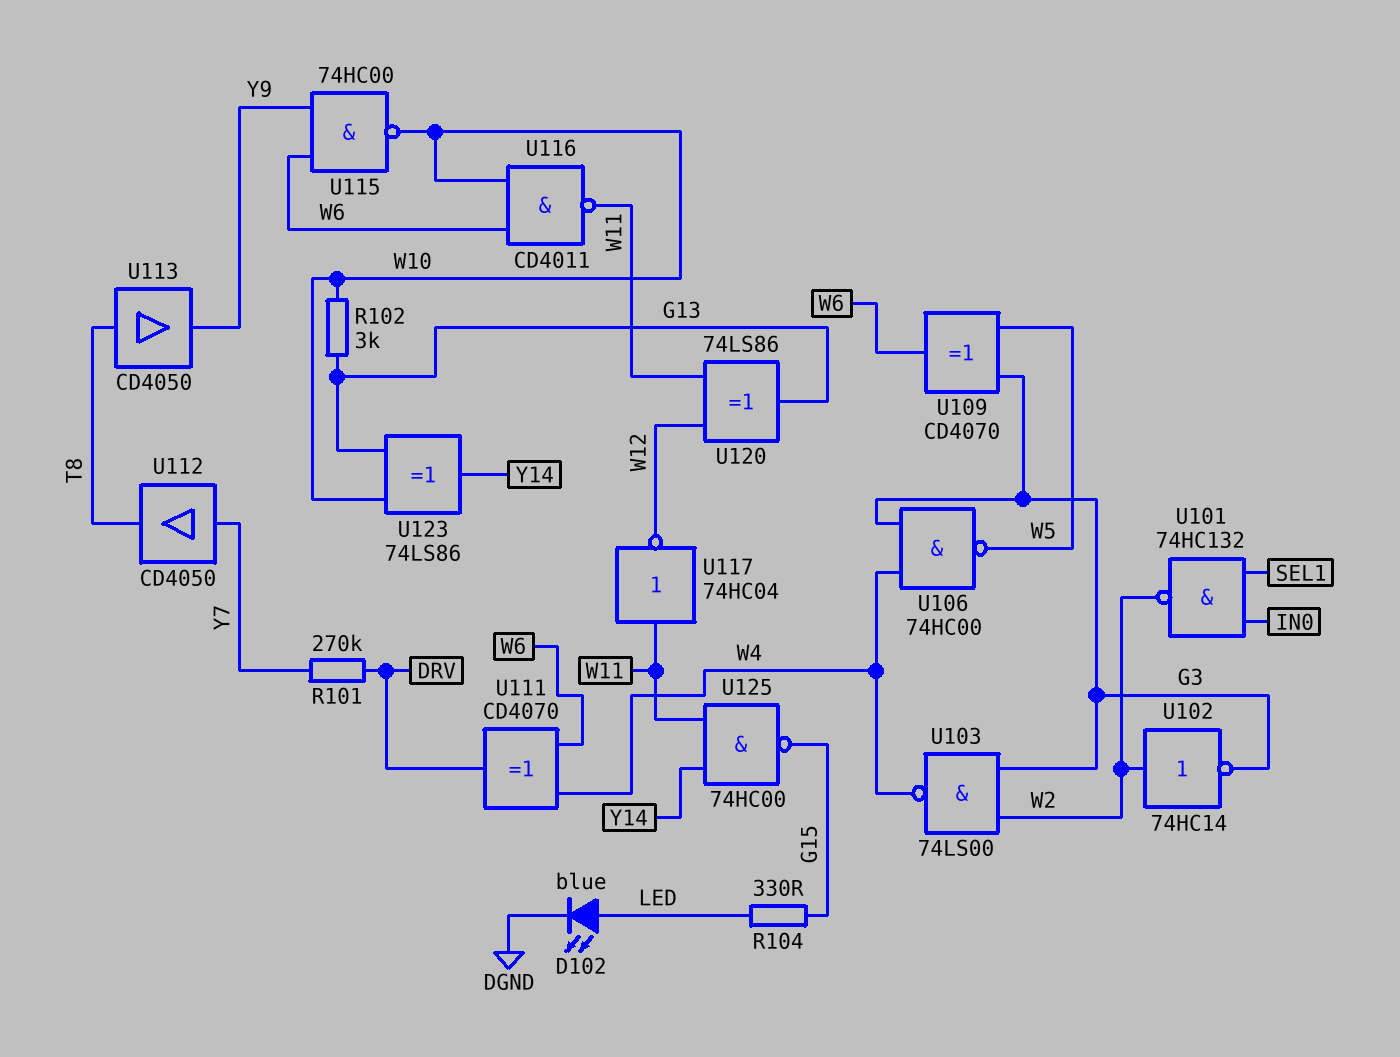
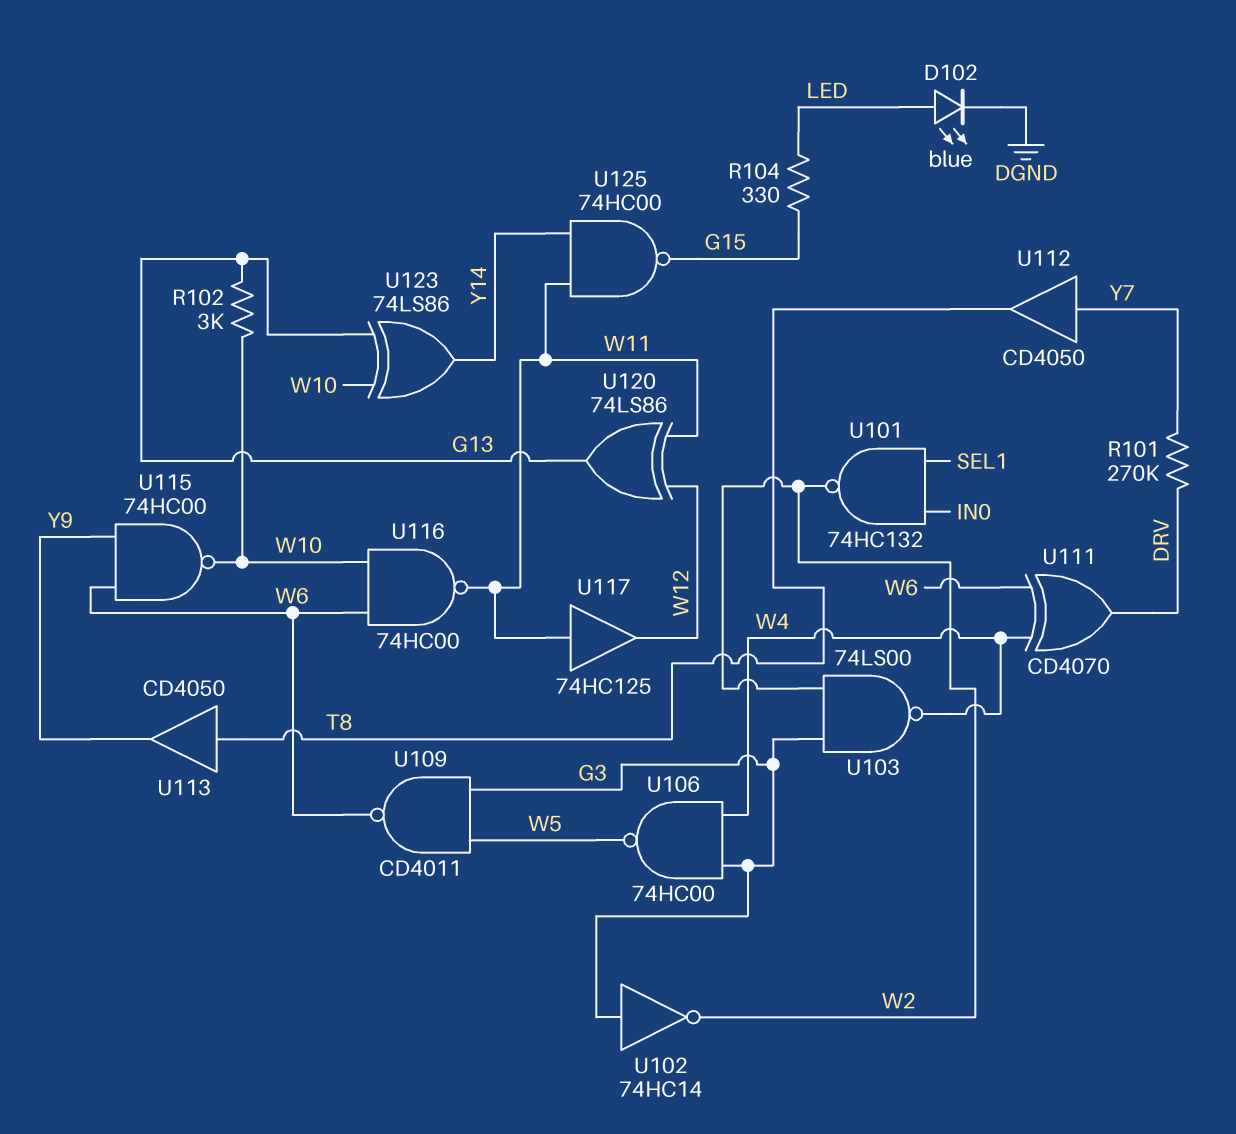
U102: NOT 74HC14 (in W2, out G3) -> NOT 74HC14 (in G3, out W2)
U109: XOR CD4070 (in G3, in W5, out W6) -> NAND CD4011 (in G3, in W5, out W6)
U116: NAND CD4011 (in W6, in W10, out W11) -> NAND 74HC00 (in W6, in W10, out W11)
U117: NOT 74HC04 (in W11, out W12) -> buffer 74HC125 (in W11, out W12)

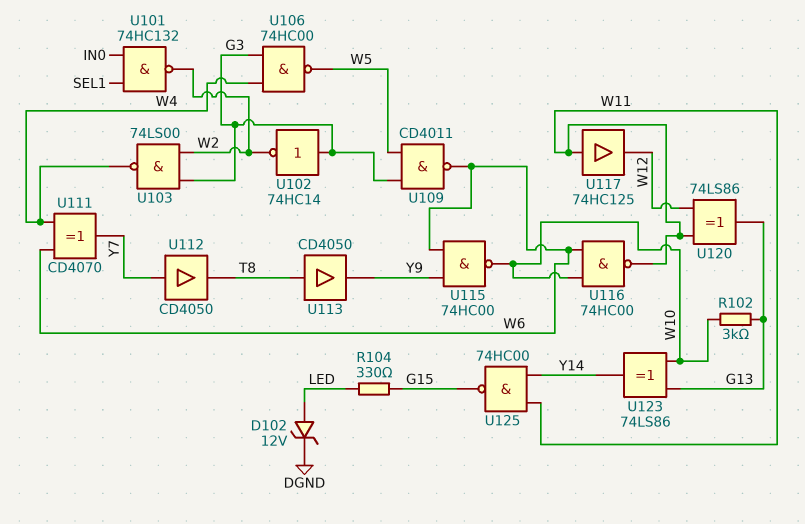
D102: LED blue (A LED, K DGND) -> zener 12V (A LED, K DGND)
R101: 270k (DRV, Y7) -> none
U111: XOR CD4070 (in W4, in W6, out DRV) -> XOR CD4070 (in W4, in W6, out Y7)

